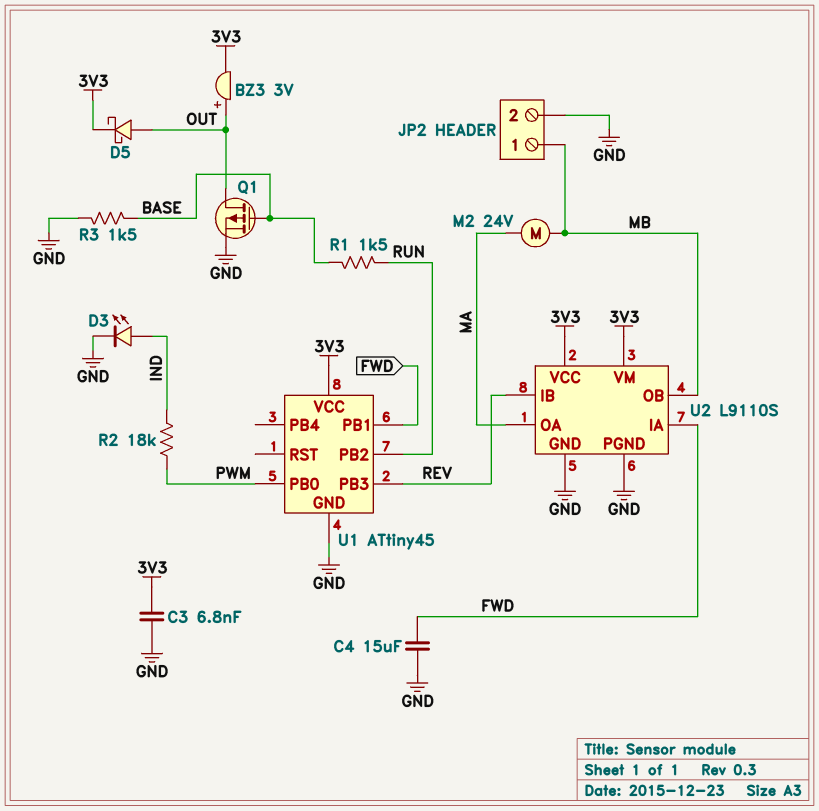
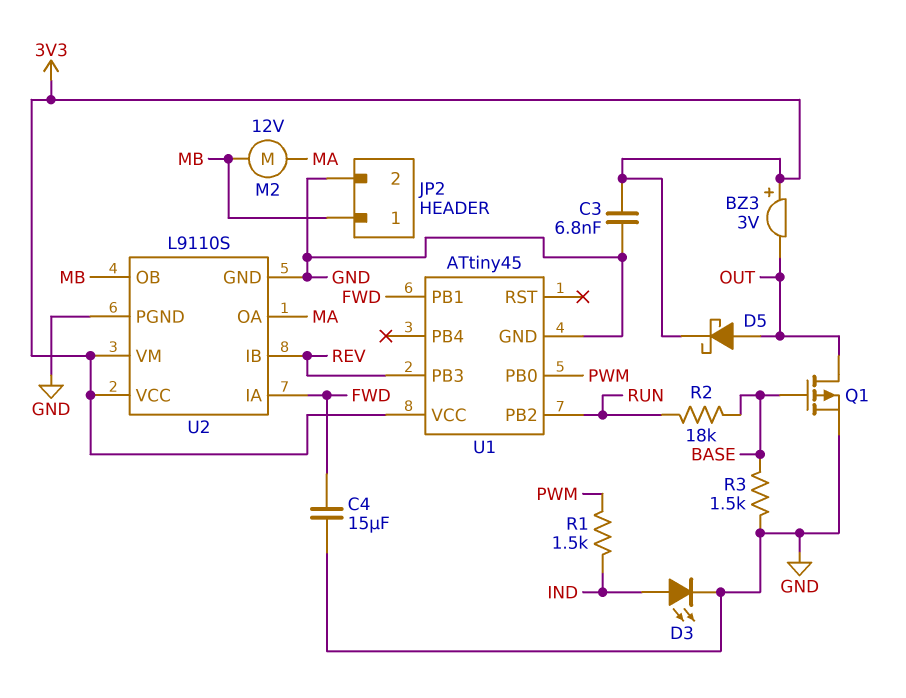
BZ3: buzzer 3V (plus OUT, minus 3V3) -> buzzer 3V (plus 3V3, minus OUT)
M2: motor 24V (MA, MB) -> motor 12V (MA, MB)
R1: 1.5k (BASE, RUN) -> 1.5k (IND, PWM)
R2: 18k (IND, PWM) -> 18k (BASE, RUN)

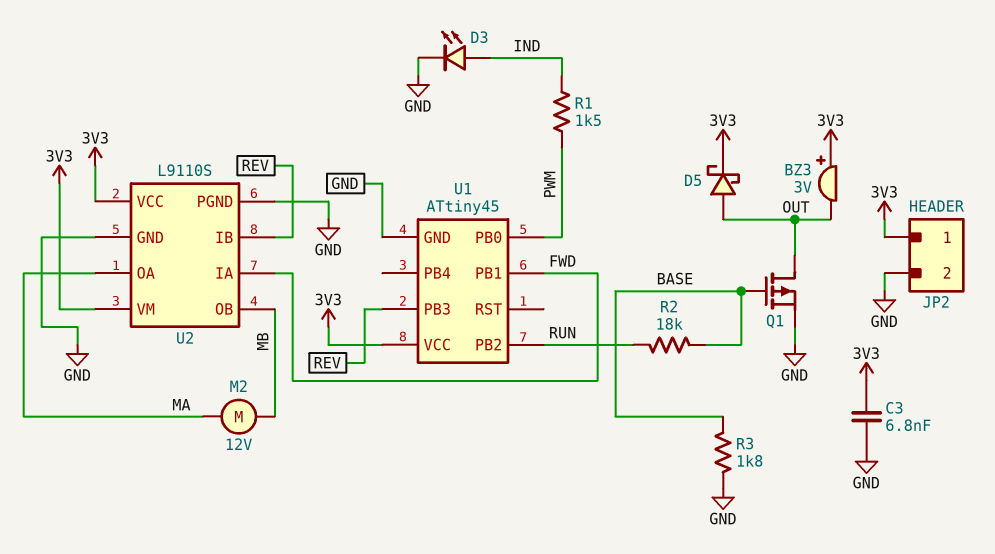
C4: 15uF (FWD, GND) -> none
JP2 pin 1: MB -> 3V3
R3: 1.5k (BASE, GND) -> 1.8k (BASE, GND)

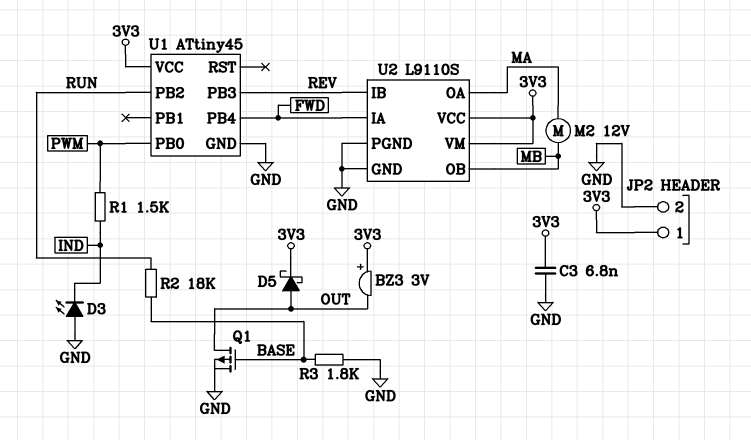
D3: LED (A IND, K GND) -> LED (A GND, K IND)
U1 pin PB1: FWD -> none
U1 pin PB4: none -> FWD

